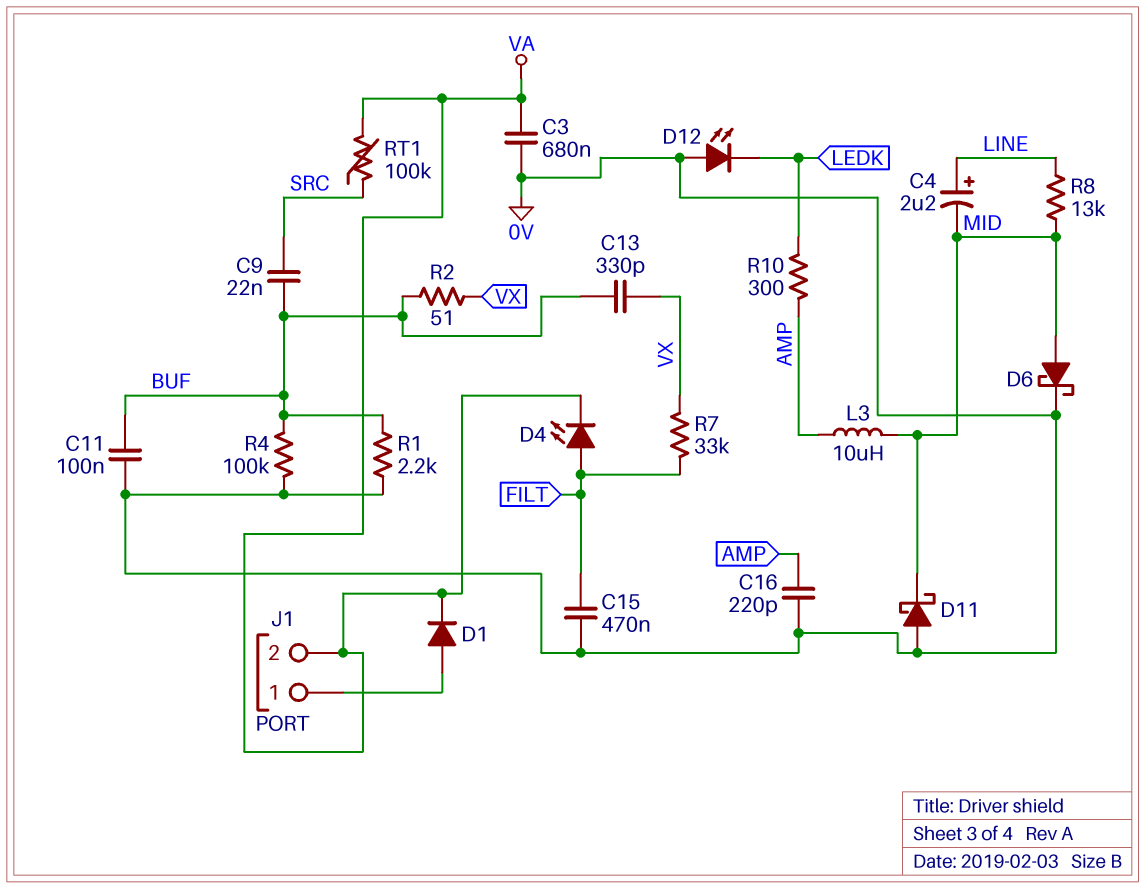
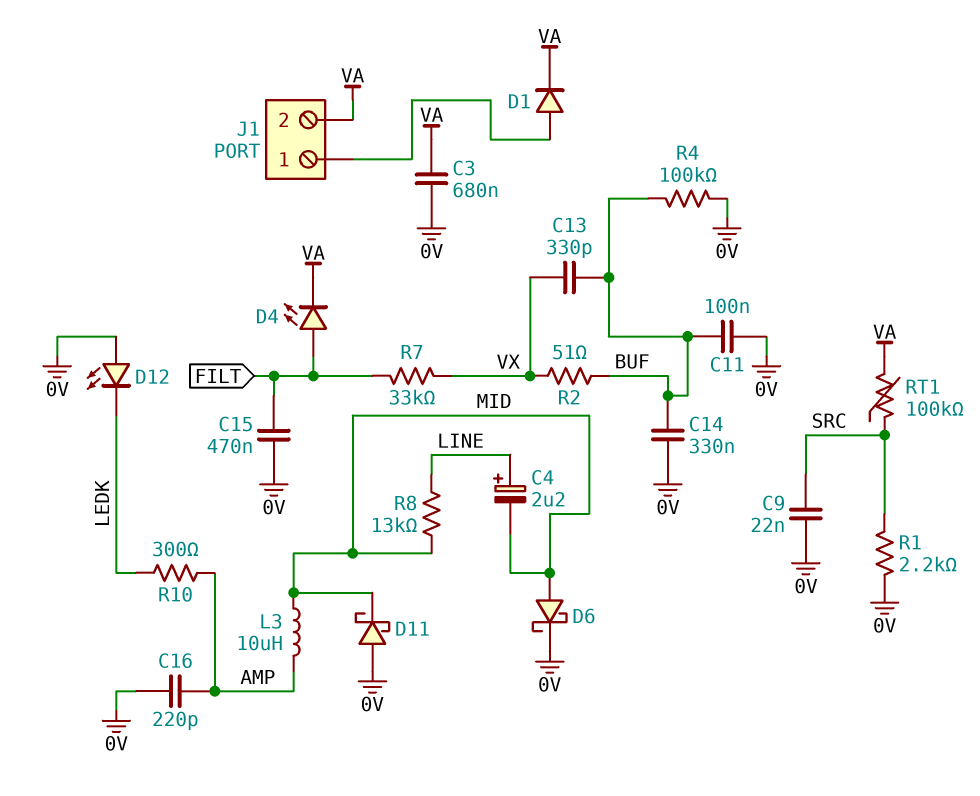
C9: 22nF (BUF, SRC) -> 22nF (0V, SRC)
C14: none -> 330nF (0V, BUF)
R1: 2.2k (0V, BUF) -> 2.2k (0V, SRC)

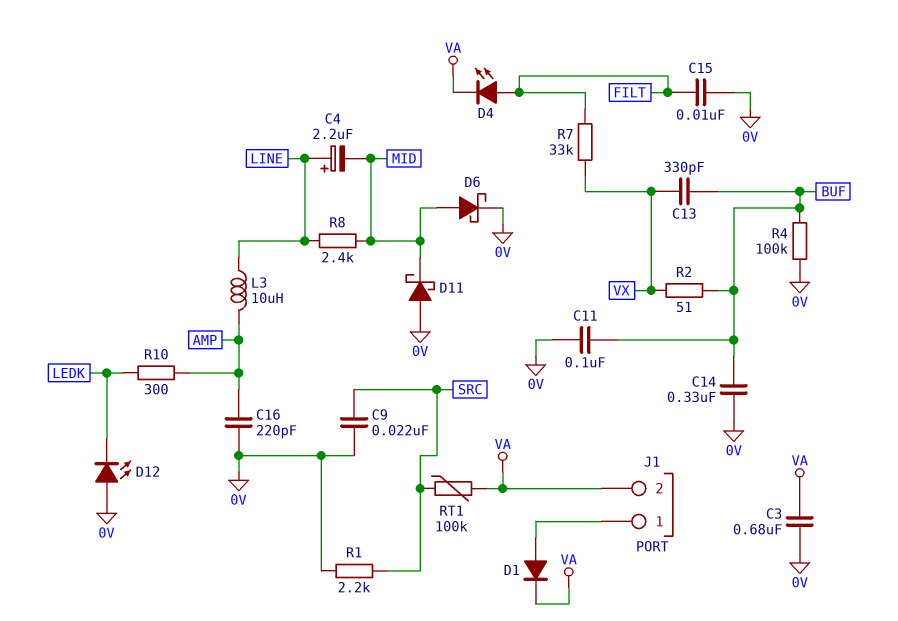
C15: 470nF (0V, FILT) -> 10nF (0V, FILT)
L3: 10uH (AMP, MID) -> 10uH (AMP, LINE)
R8: 13k (LINE, MID) -> 2.4k (LINE, MID)

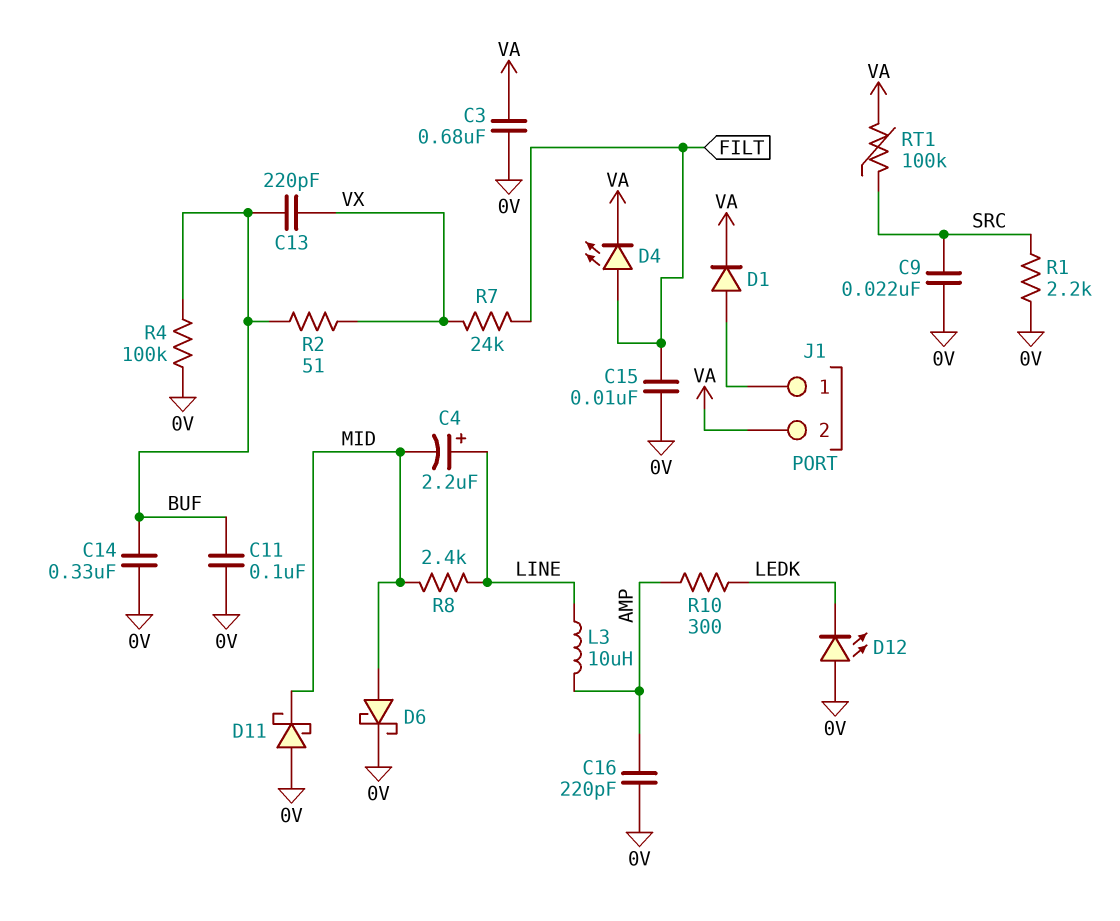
C13: 330pF (BUF, VX) -> 220pF (BUF, VX)
R7: 33k (FILT, VX) -> 24k (FILT, VX)

